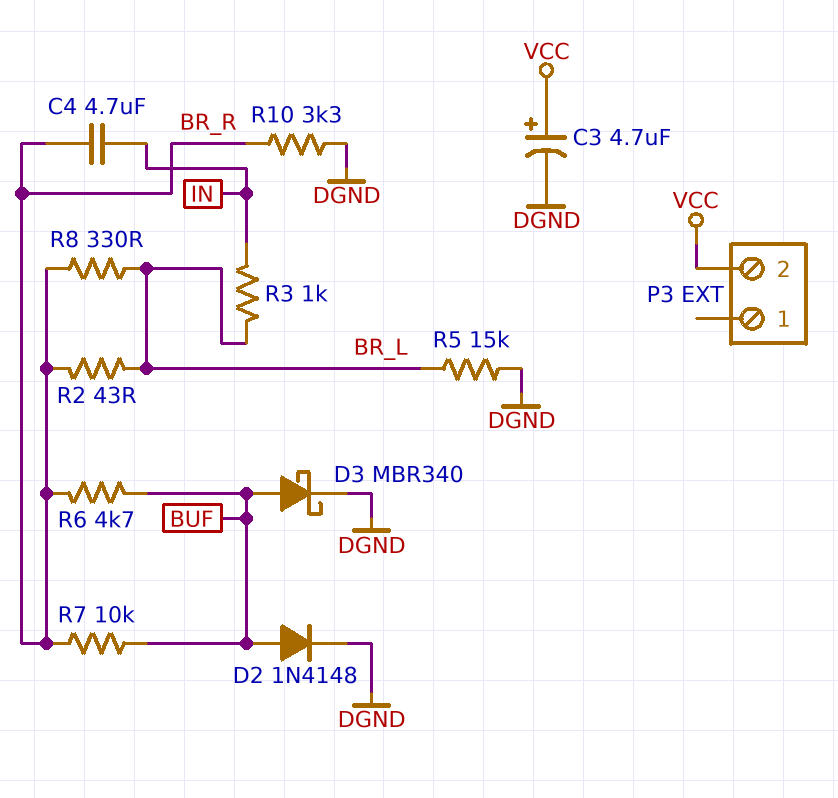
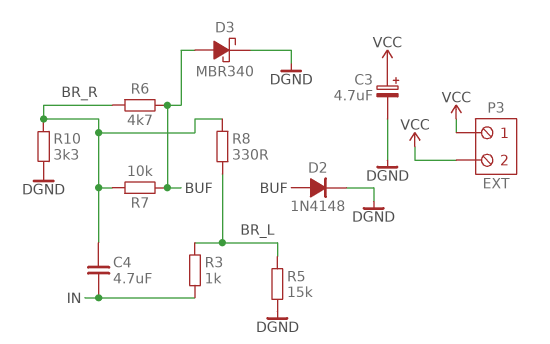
P3 pin 1: none -> VCC
R2: 43 (BR_L, BR_R) -> none

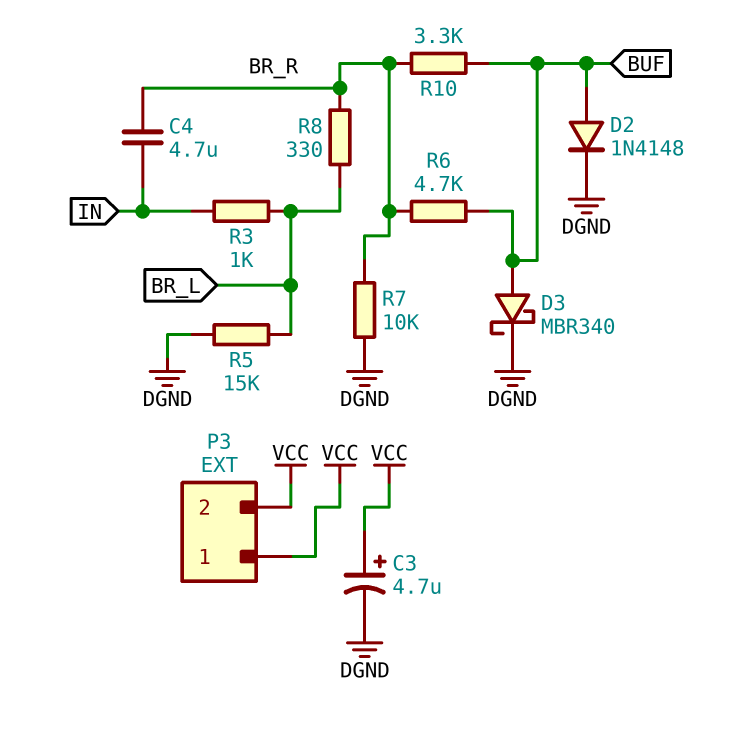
R7: 10k (BR_R, BUF) -> 10k (BR_R, DGND)
R10: 3.3k (BR_R, DGND) -> 3.3k (BR_R, BUF)

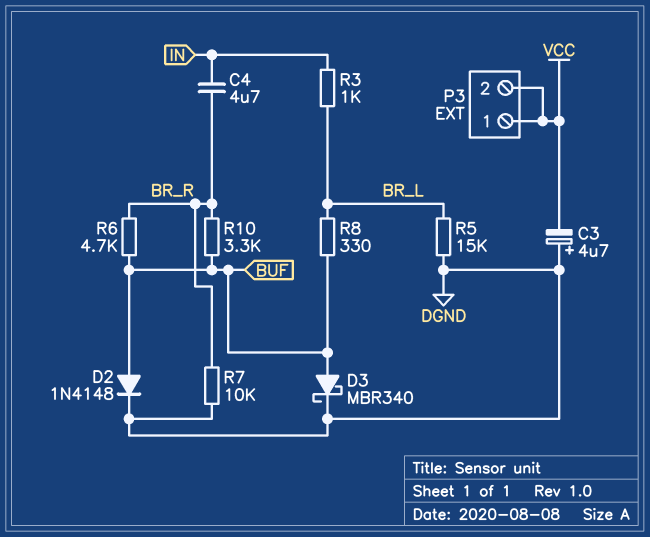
C3: 4.7uF (plus VCC, minus DGND) -> 4.7uF (plus DGND, minus VCC)
R8: 330 (BR_L, BR_R) -> 330 (BR_L, BUF)

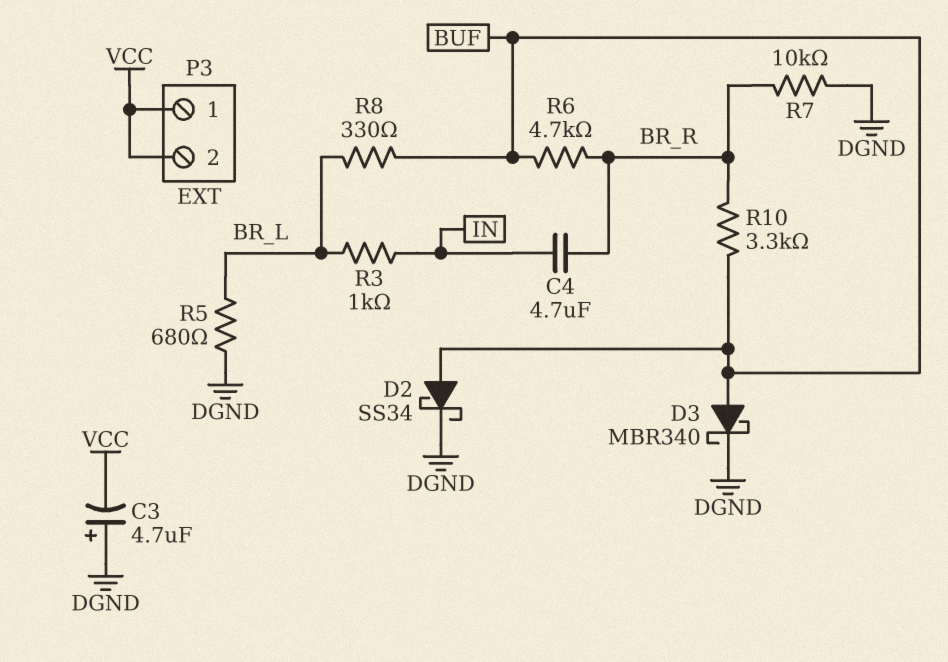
D2: diode 1N4148 (A BUF, K DGND) -> schottky SS34 (A BUF, K DGND)
R5: 15k (BR_L, DGND) -> 680 (BR_L, DGND)

